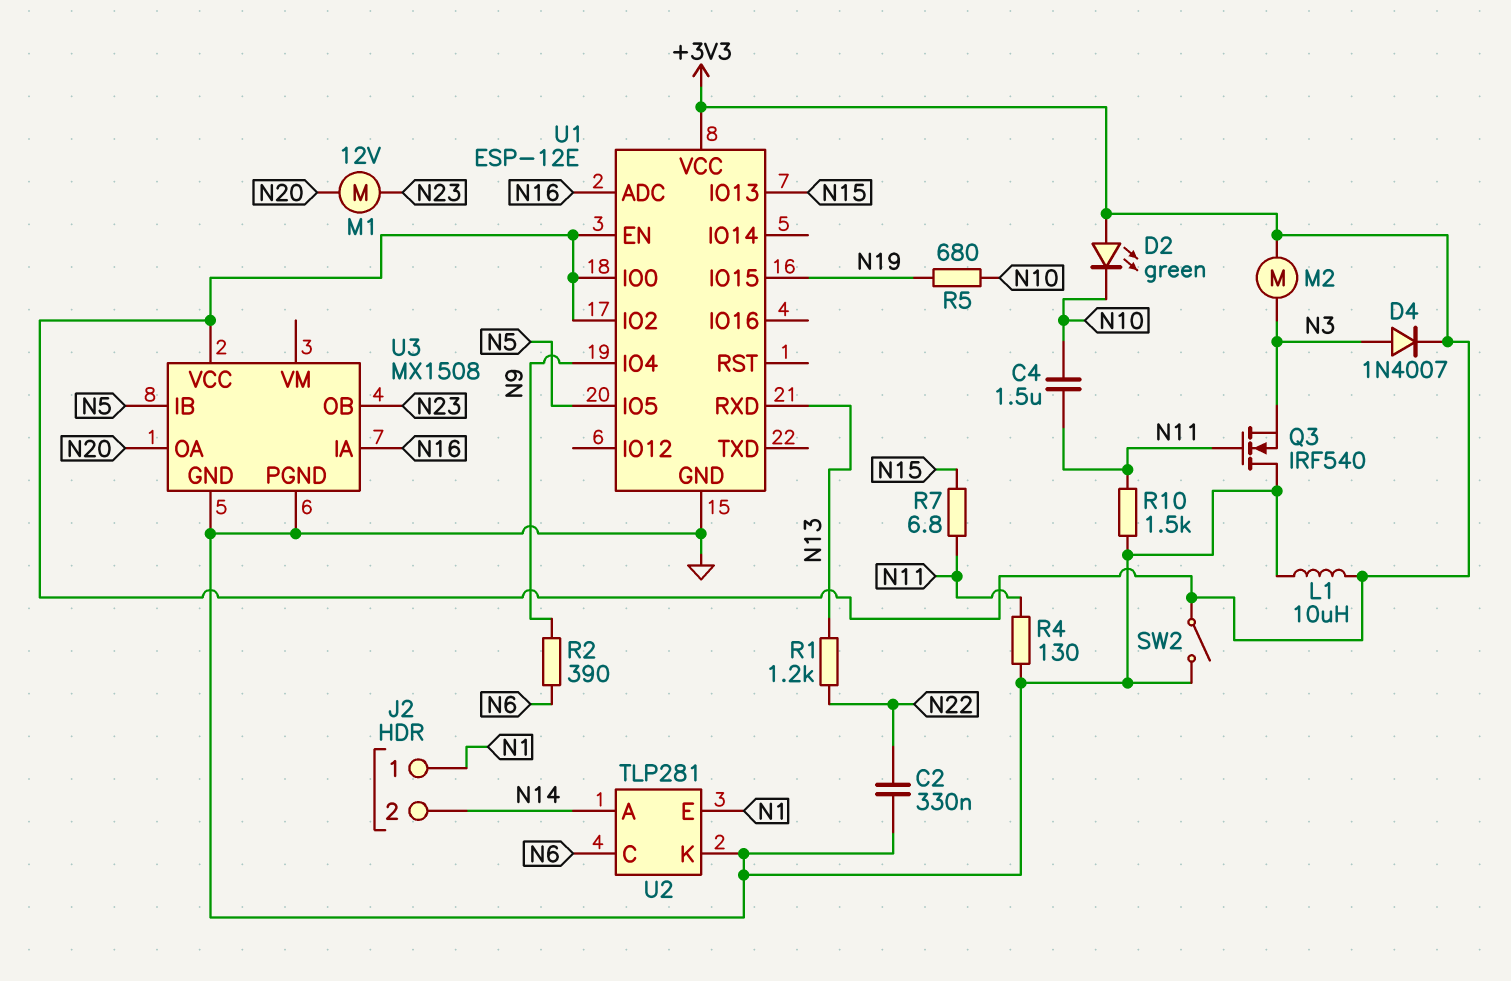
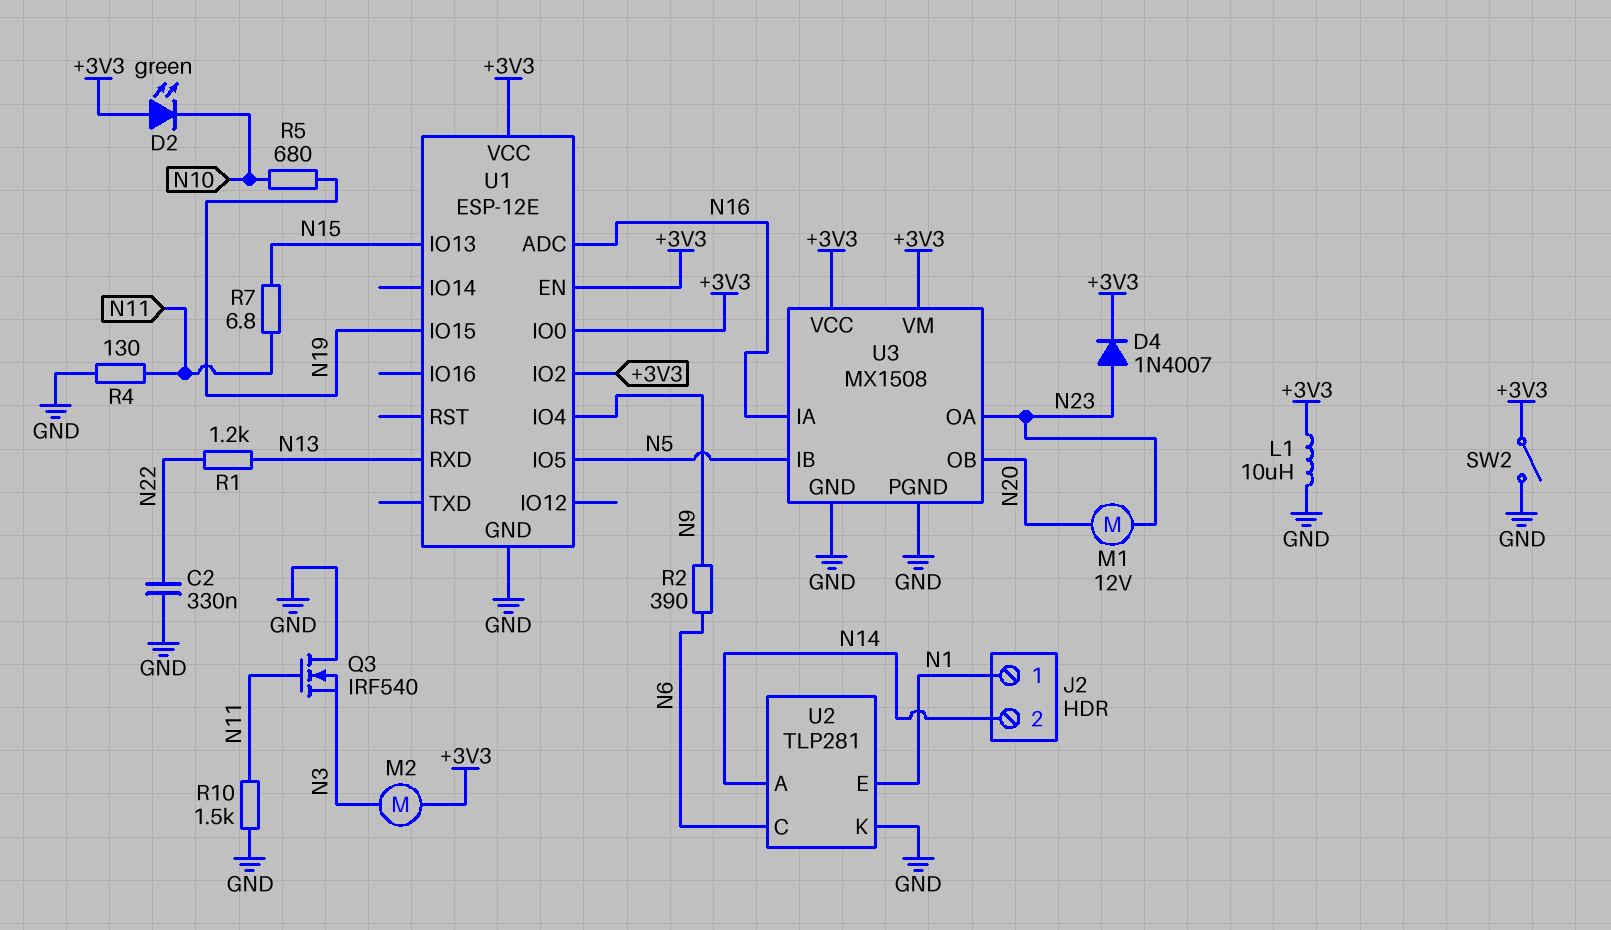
C4: 1.5uF (N10, N11) -> none
D4: diode 1N4007 (A N3, K +3V3) -> diode 1N4007 (A N23, K +3V3)
U3 pin OA: N20 -> N23
U3 pin OB: N23 -> N20
U3 pin VM: none -> +3V3

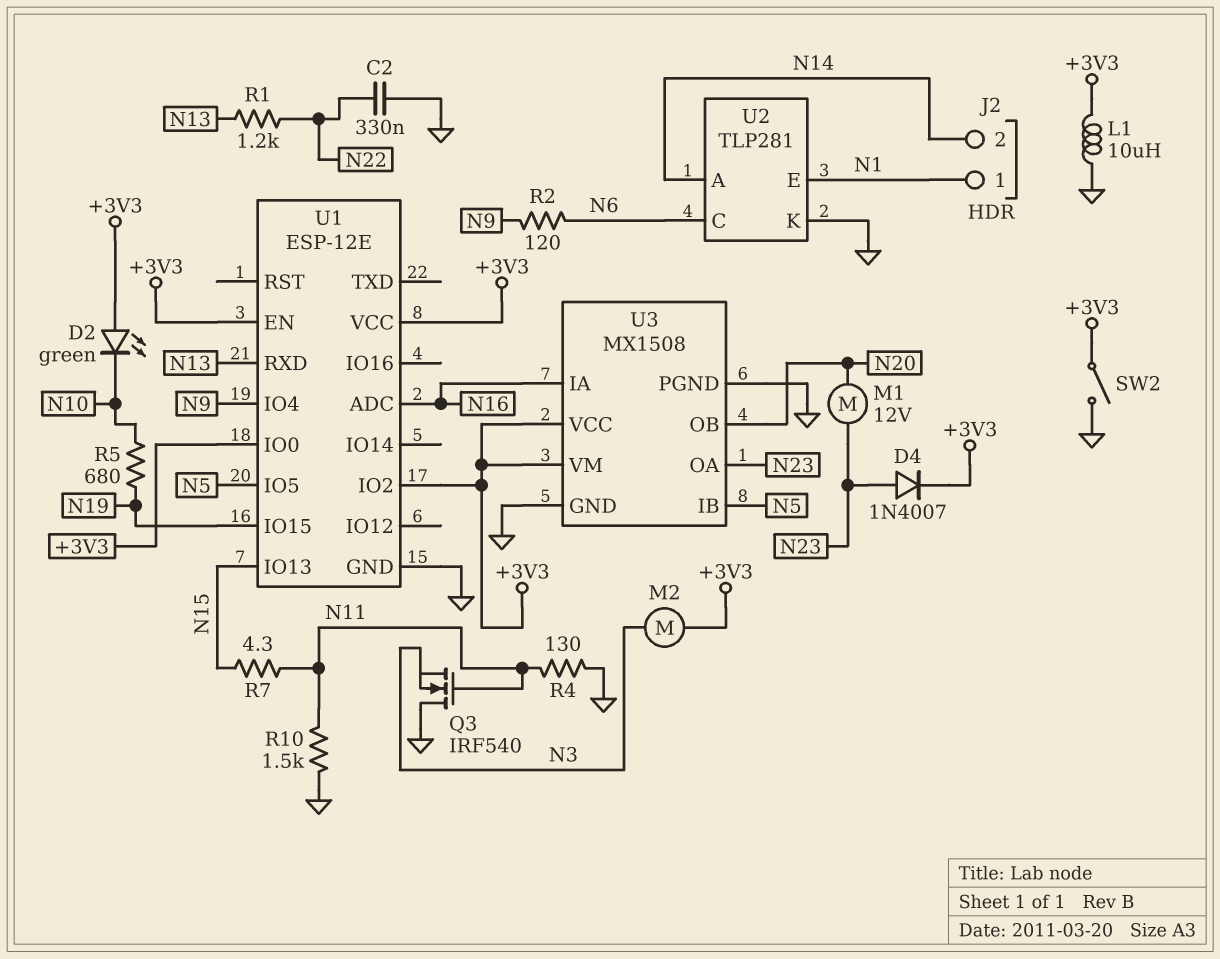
R2: 390 (N6, N9) -> 120 (N6, N9)
R7: 6.8 (N11, N15) -> 4.3 (N11, N15)

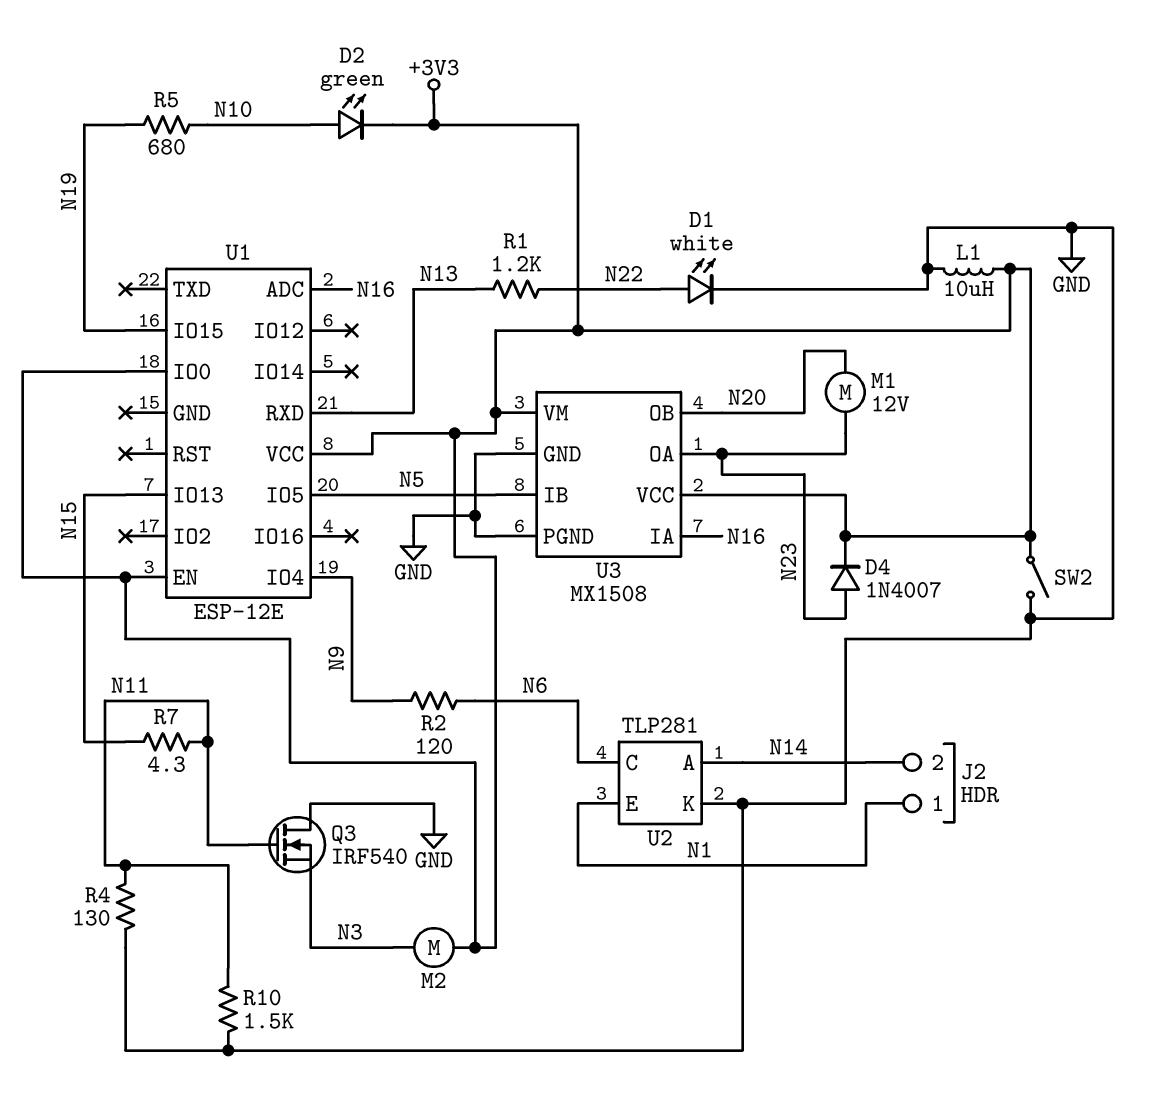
C2: 330nF (GND, N22) -> none
D1: none -> LED white (A N22, K GND)
D2: LED green (A +3V3, K N10) -> LED green (A N10, K +3V3)
U1 pin GND: GND -> none
U1 pin IO2: +3V3 -> none

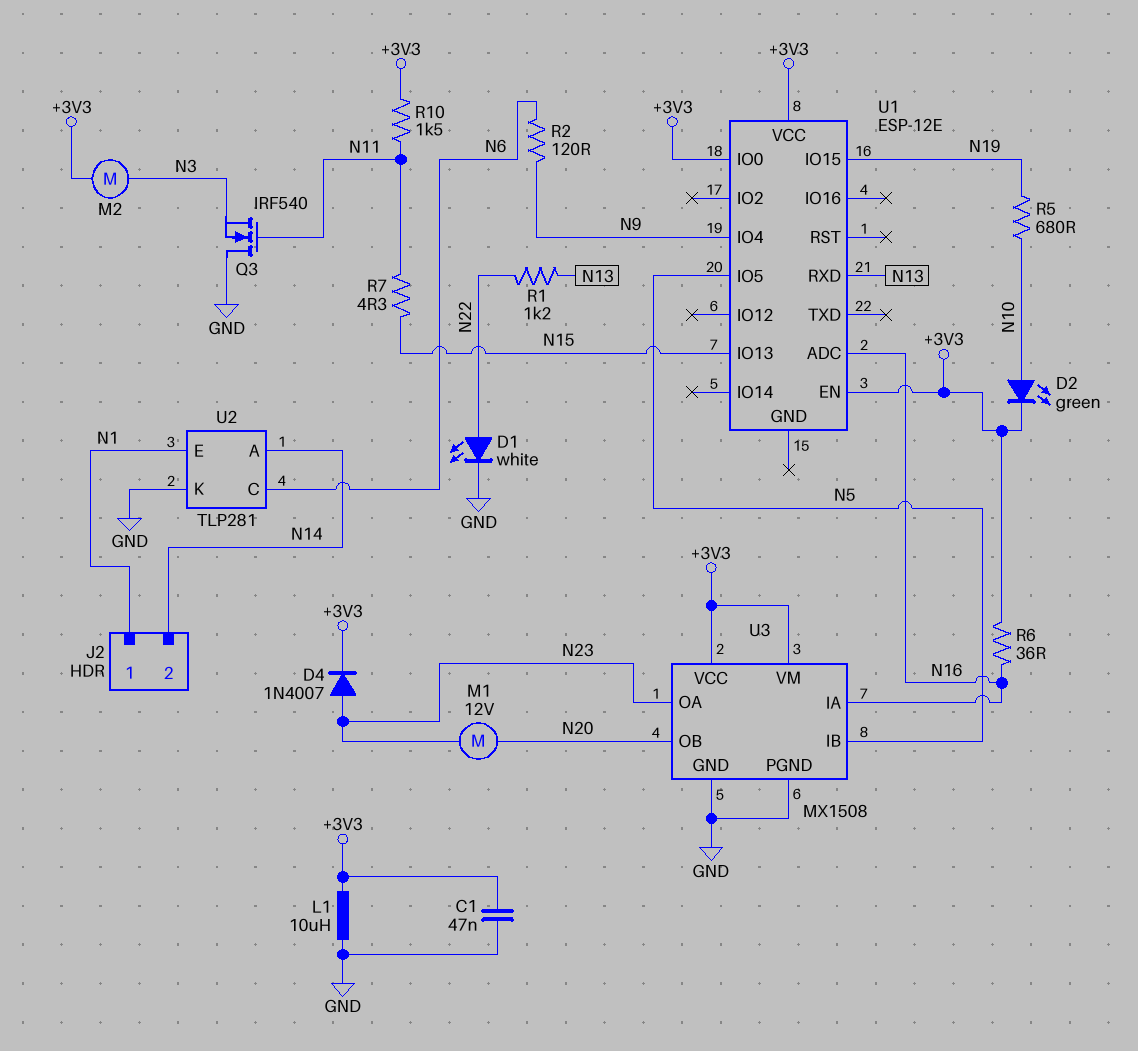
C1: none -> 47nF (+3V3, GND)
R4: 130 (GND, N11) -> none
R6: none -> 36 (+3V3, N16)
R10: 1.5k (GND, N11) -> 1.5k (+3V3, N11)
SW2: switch (+3V3, GND) -> none

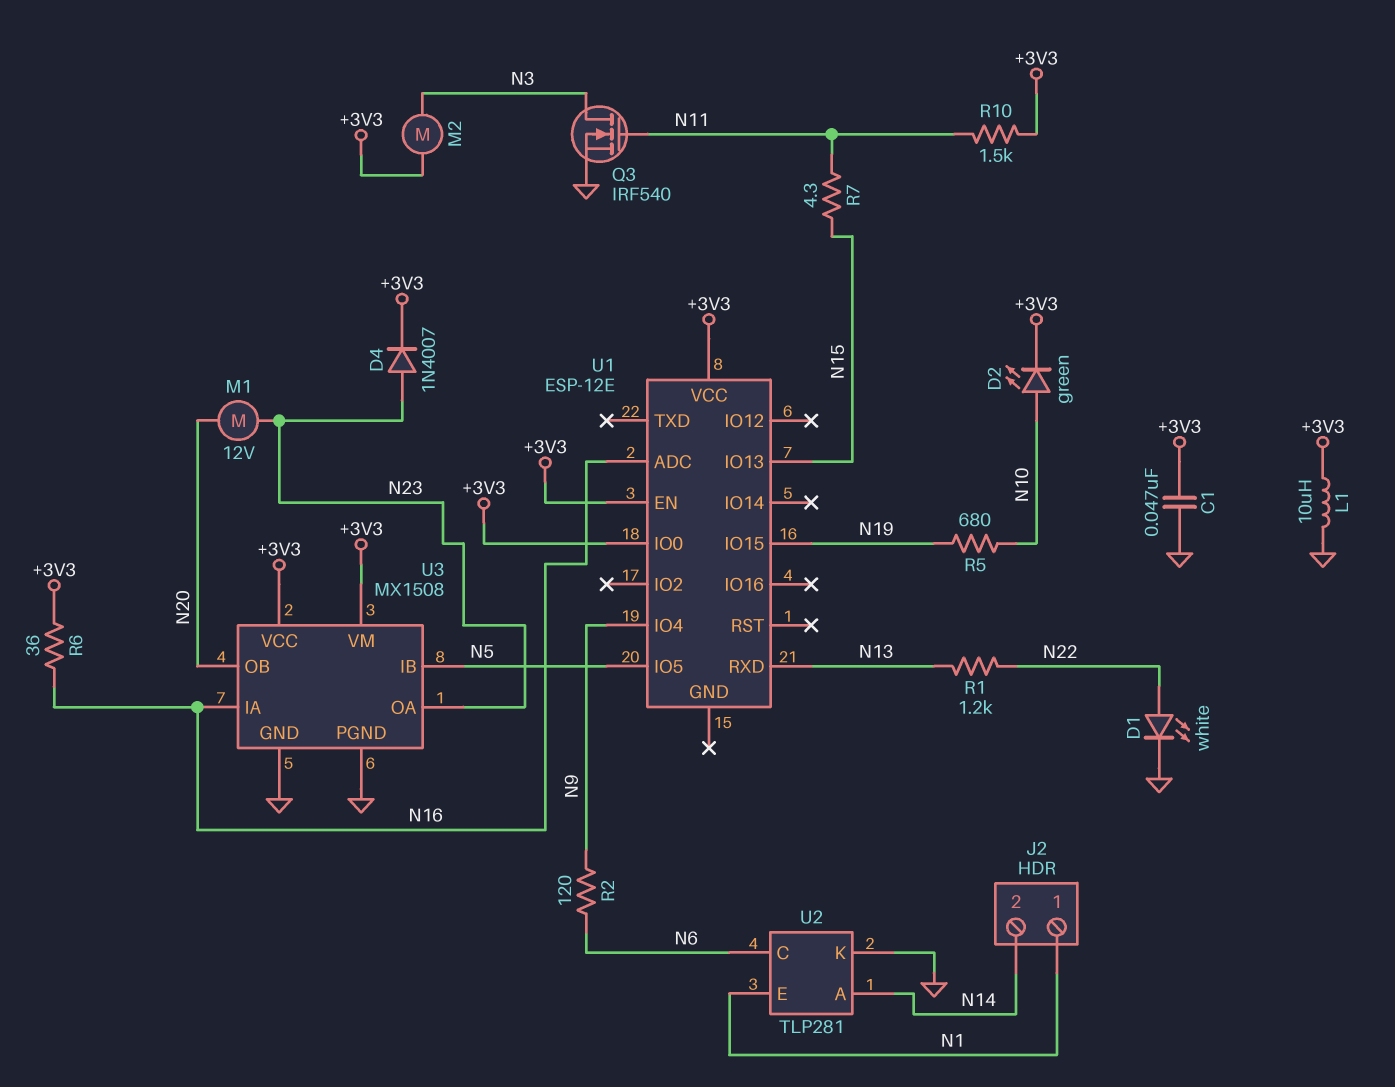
Q3: NMOS IRF540 (G N11, D GND, S N3) -> NMOS IRF540 (G N11, D N3, S GND)

